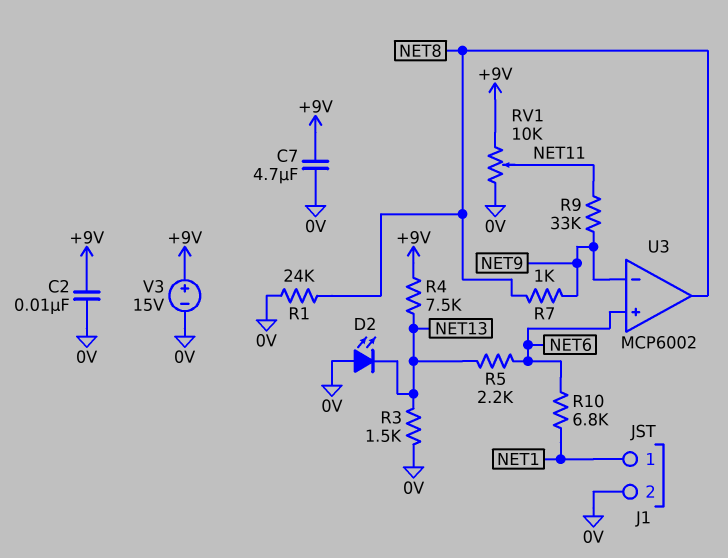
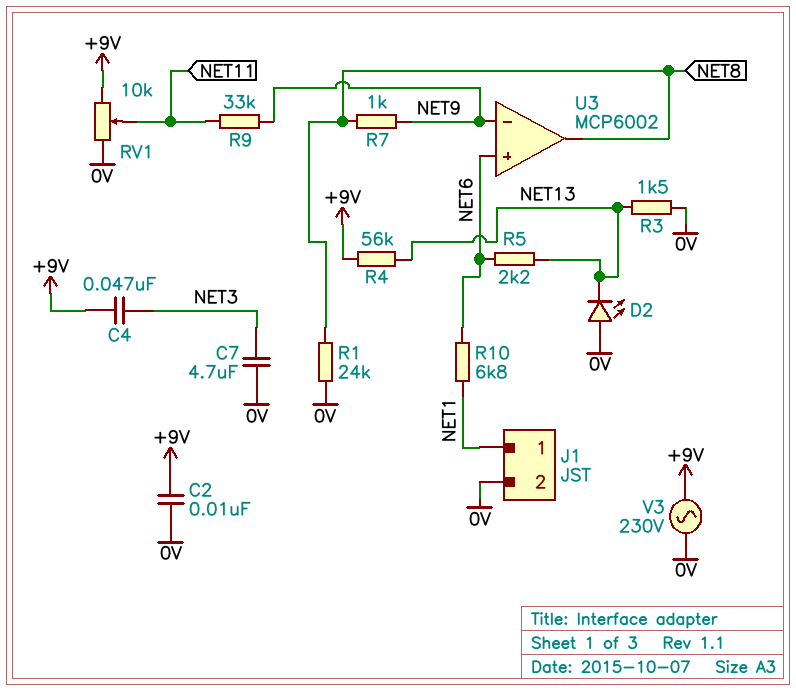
C4: none -> 47nF (+9V, NET3)
C7: 4.7uF (+9V, 0V) -> 4.7uF (0V, NET3)
R4: 7.5k (+9V, NET13) -> 56k (+9V, NET13)
V3: 15V (plus +9V, minus 0V) -> AC 230V (+9V, 0V)

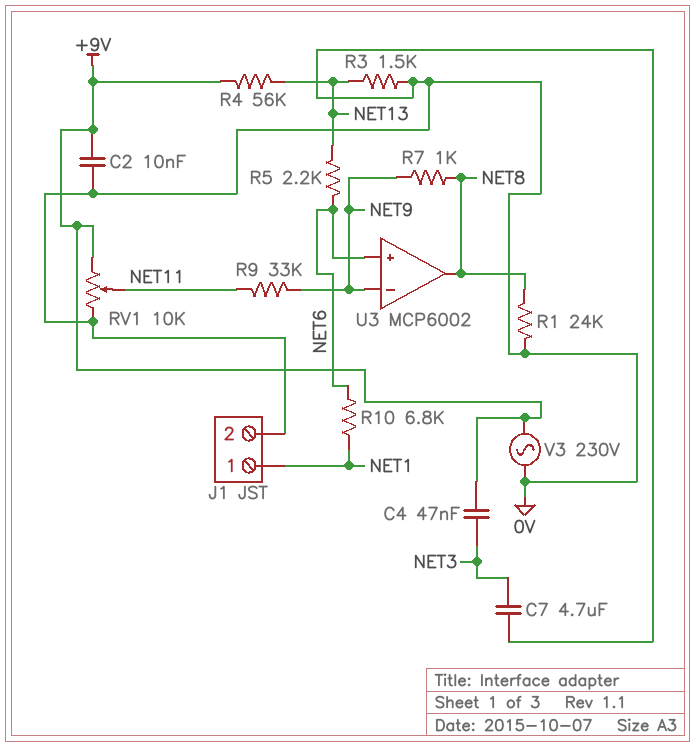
D2: LED (A 0V, K NET13) -> none

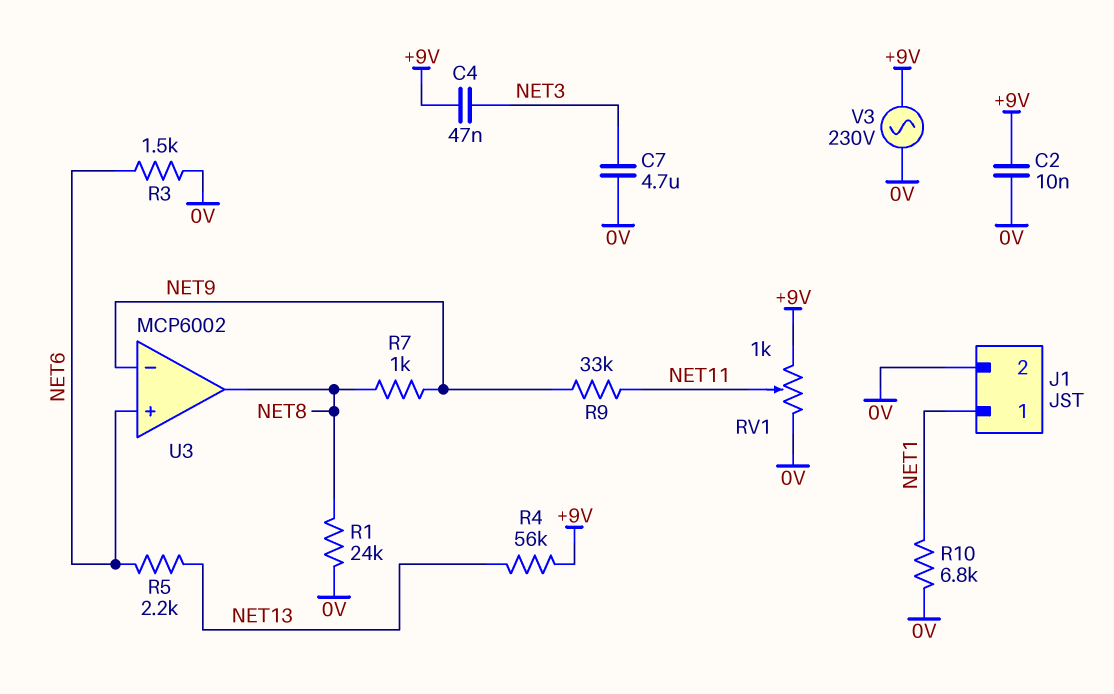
R3: 1.5k (0V, NET13) -> 1.5k (0V, NET6)
R10: 6.8k (NET1, NET6) -> 6.8k (0V, NET1)
RV1: 10k (+9V, 0V, wiper NET11) -> 1k (+9V, 0V, wiper NET11)

